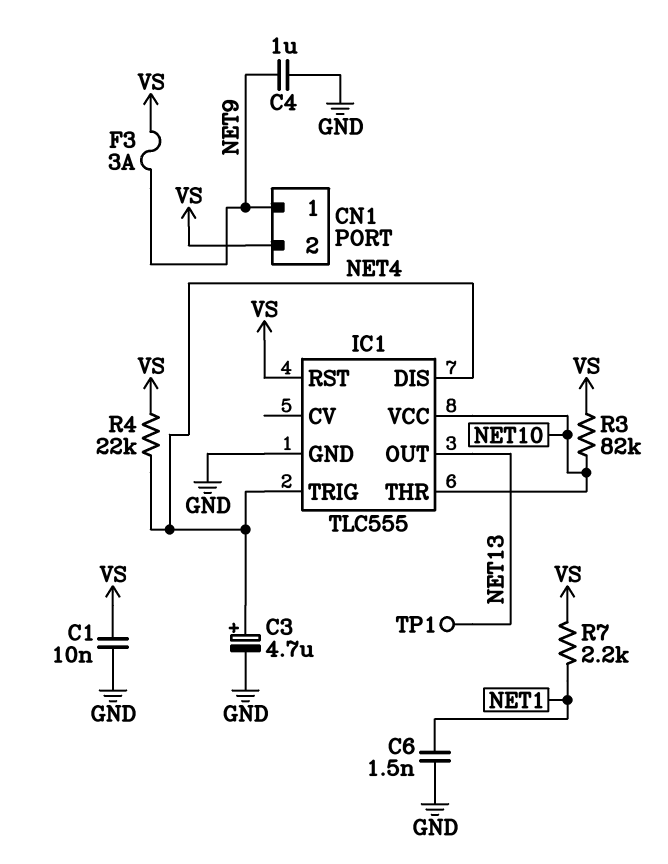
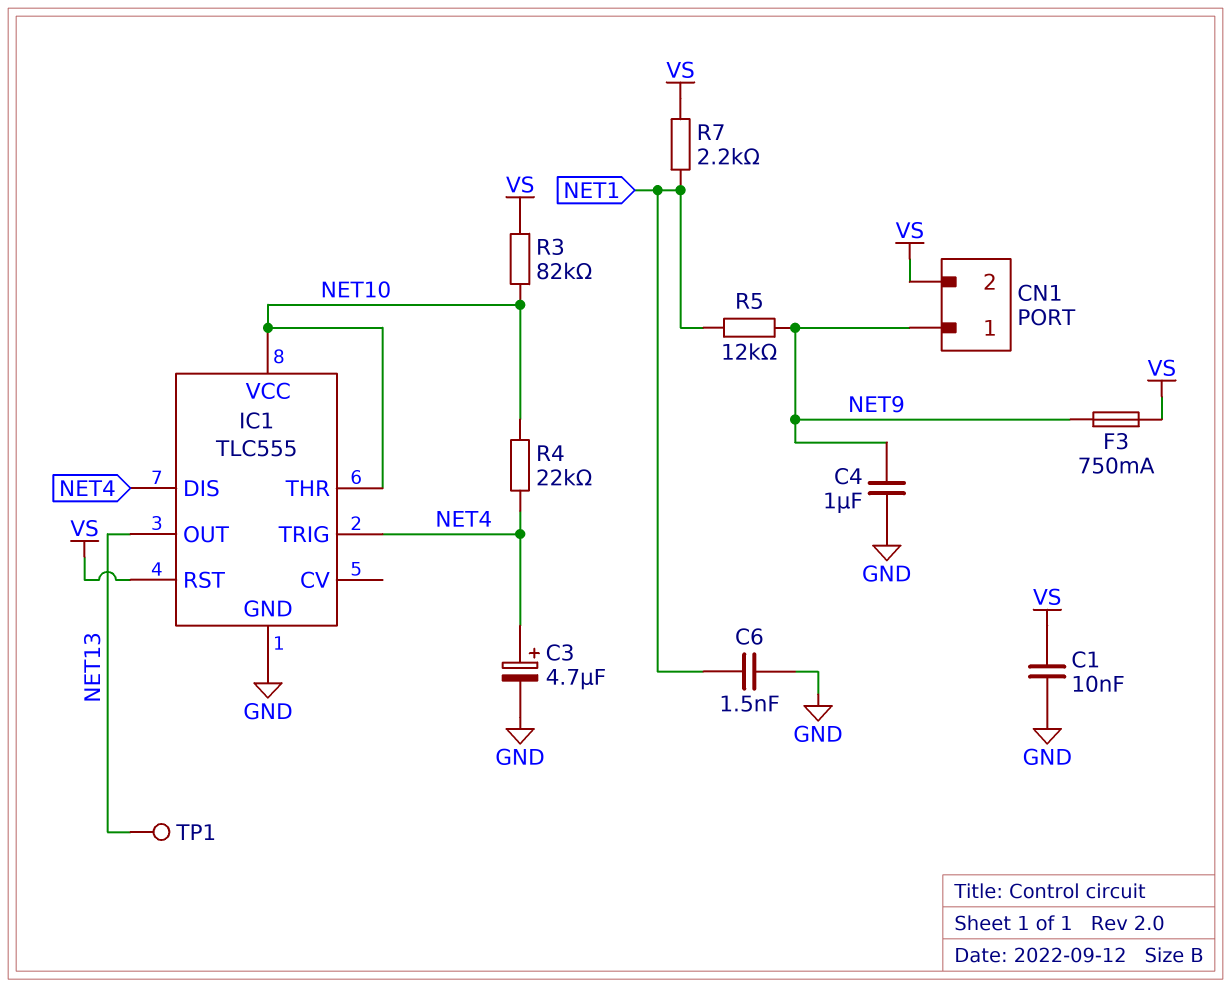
F3: 3A (NET9, VS) -> 750mA (NET9, VS)
R4: 22k (NET4, VS) -> 22k (NET4, NET10)
R5: none -> 12k (NET1, NET9)

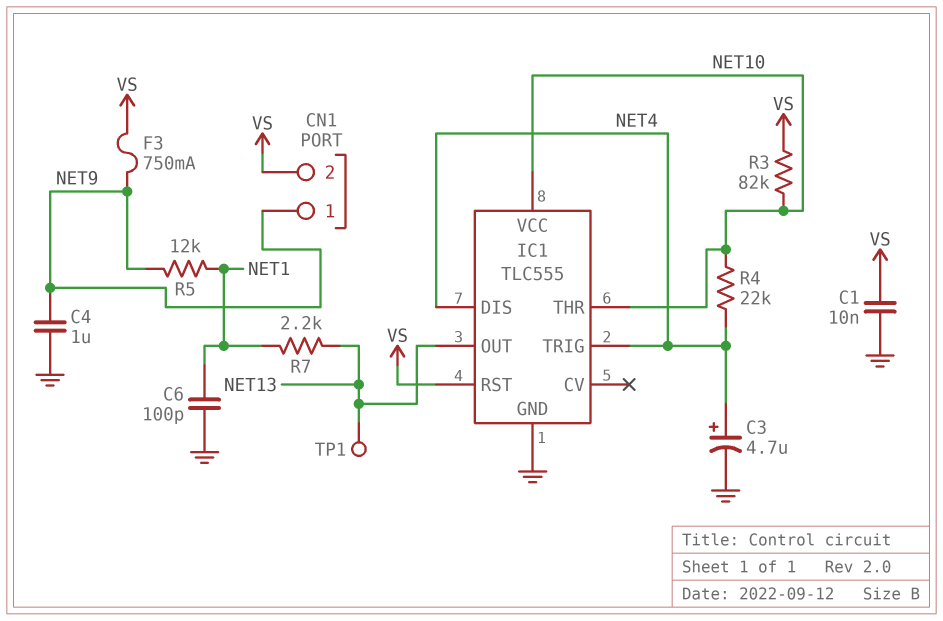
C6: 1.5nF (GND, NET1) -> 100pF (GND, NET1)
R7: 2.2k (NET1, VS) -> 2.2k (NET1, NET13)

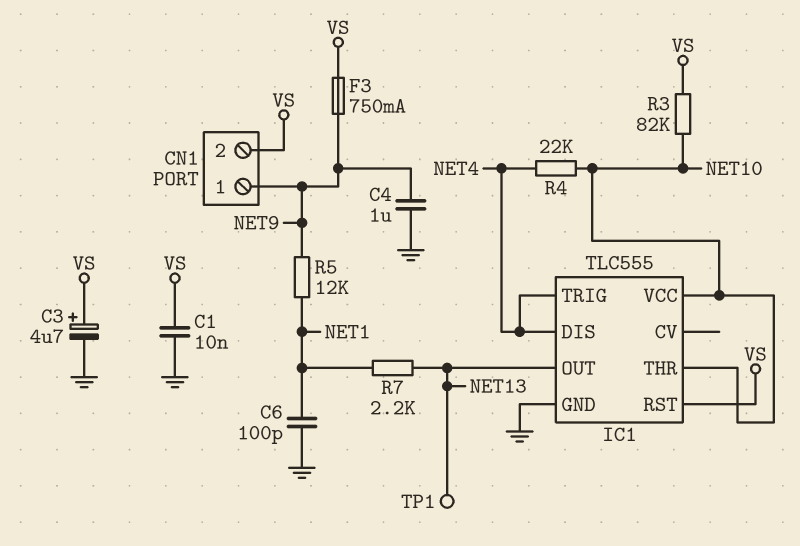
C3: 4.7uF (plus NET4, minus GND) -> 4.7uF (plus VS, minus GND)

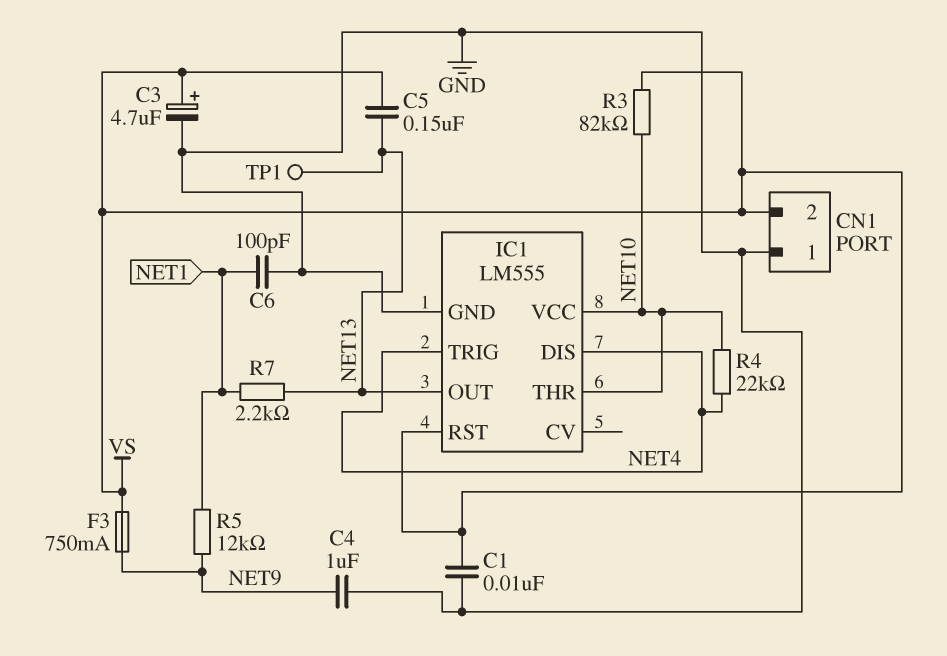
C5: none -> 150nF (NET13, VS)
CN1 pin 1: NET9 -> GND
IC1: TLC555 -> LM555

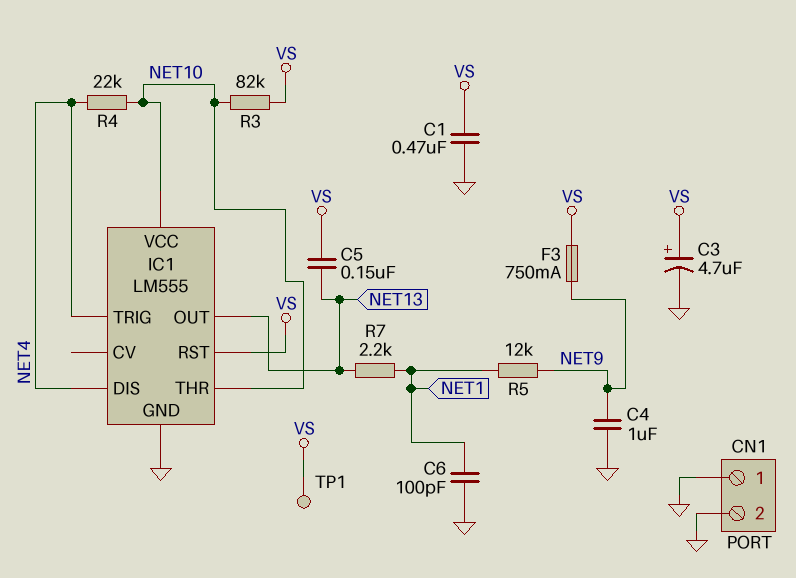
C1: 10nF (GND, VS) -> 470nF (GND, VS)
CN1 pin 2: VS -> GND
TP1: test point (NET13) -> test point (VS)

